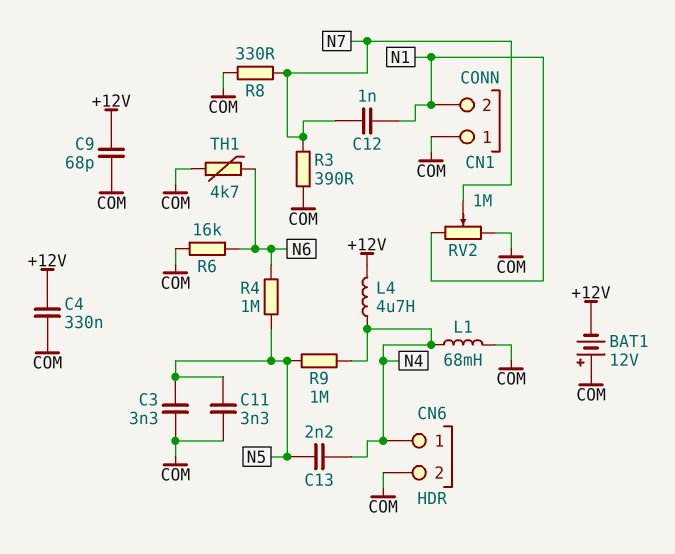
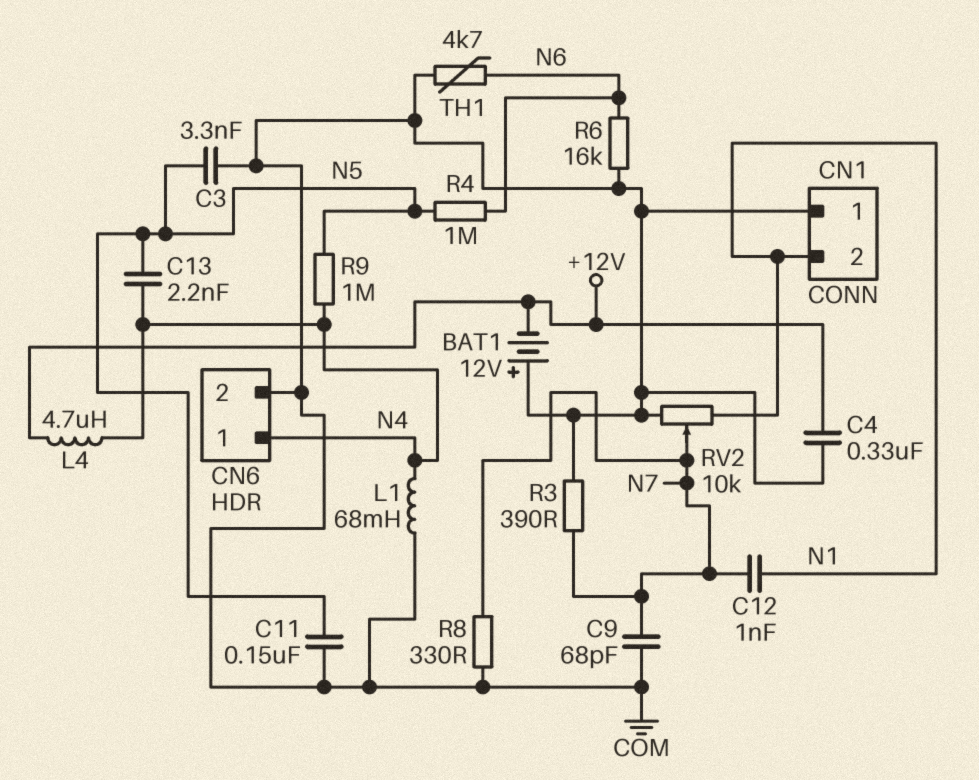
C9: 68pF (+12V, COM) -> 68pF (COM, N7)
C11: 3.3nF (COM, N5) -> 150nF (COM, N5)
RV2: 1M (COM, N1, wiper N7) -> 10k (COM, N1, wiper N7)

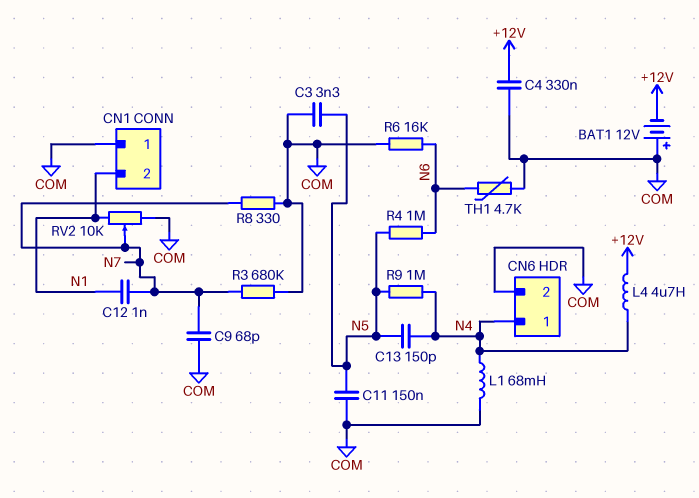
C13: 2.2nF (N4, N5) -> 150pF (N4, N5)
R3: 390 (COM, N7) -> 680k (COM, N7)

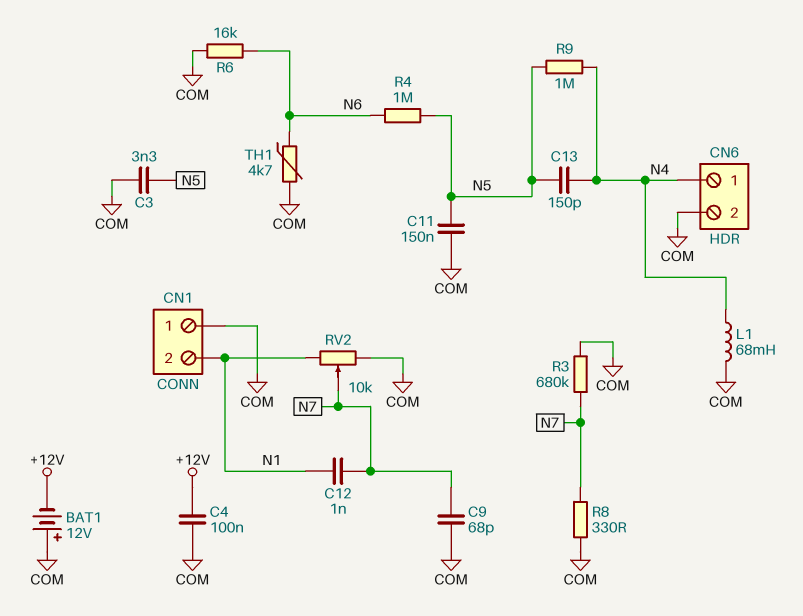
C4: 330nF (+12V, COM) -> 100nF (+12V, COM)
L4: 4.7uH (+12V, N4) -> none

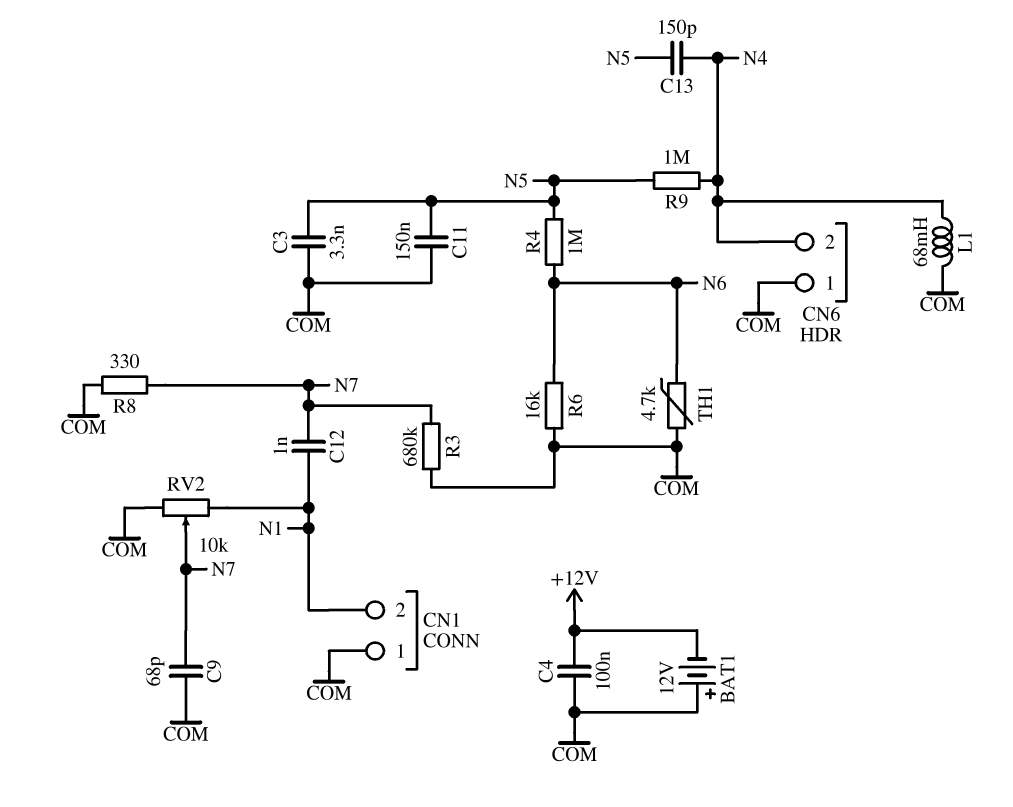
CN6 pin 1: N4 -> COM
CN6 pin 2: COM -> N4

